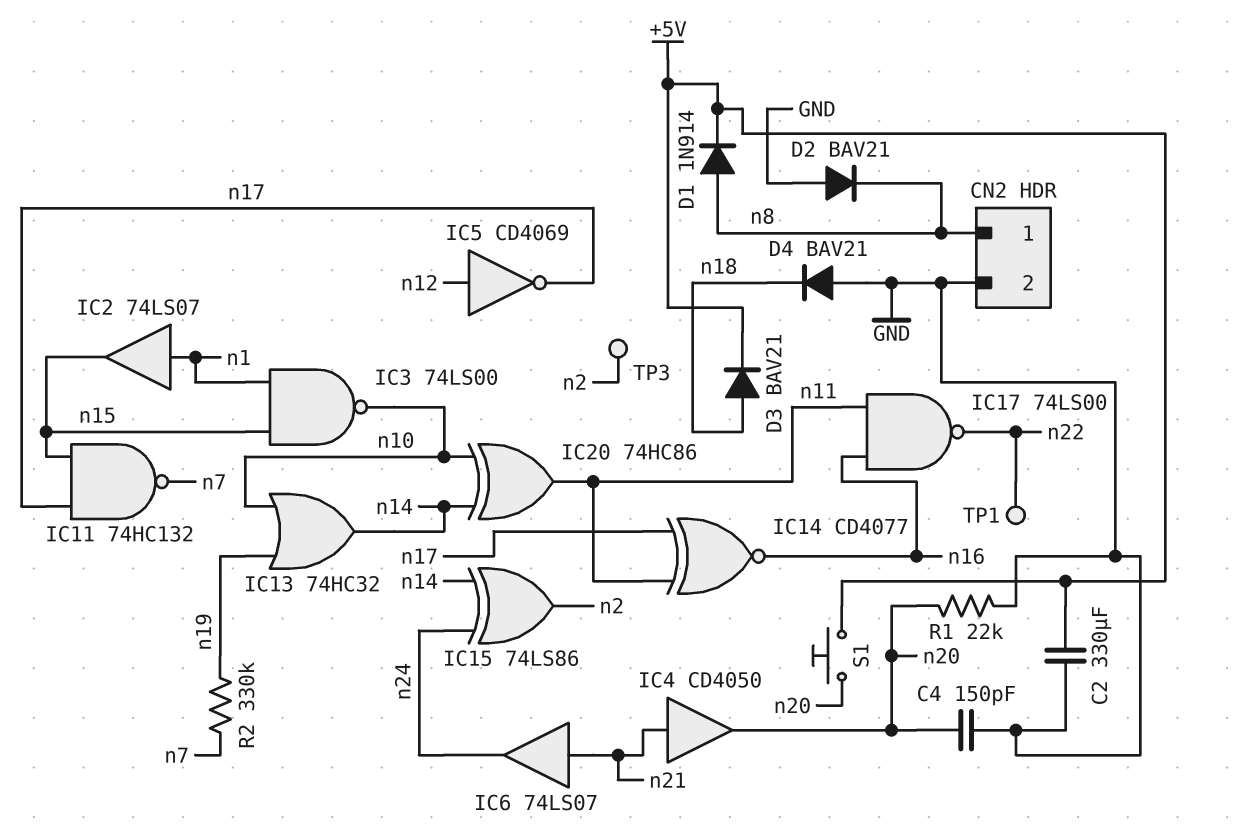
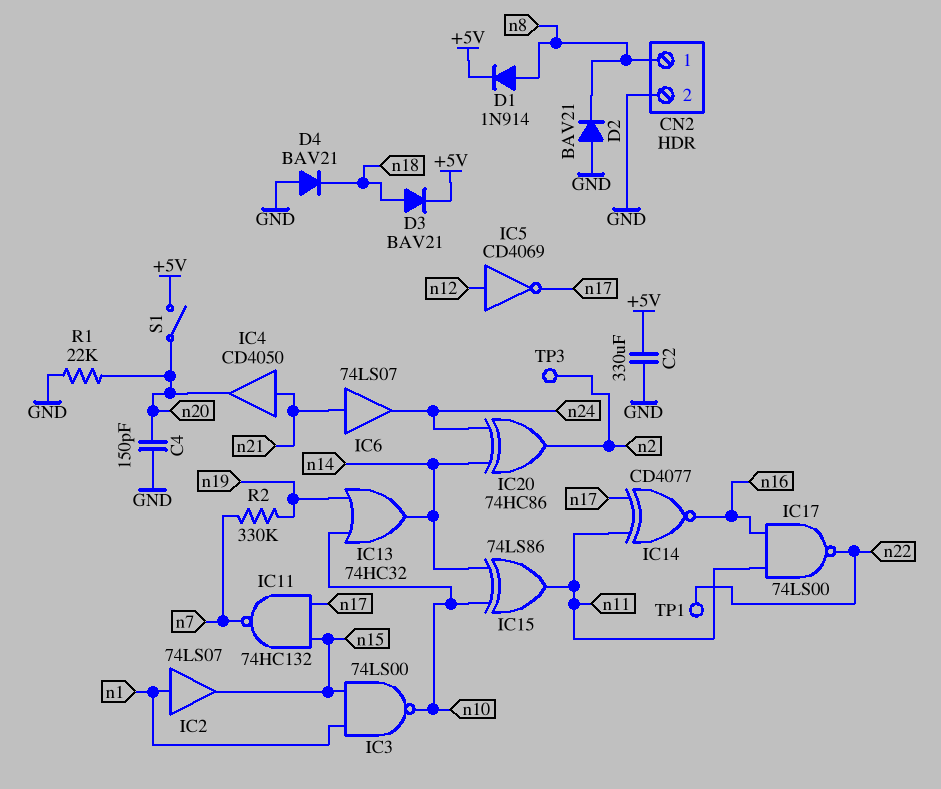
IC15: XOR 74LS86 (in n14, in n24, out n2) -> XOR 74LS86 (in n10, in n14, out n11)
IC20: XOR 74HC86 (in n10, in n14, out n11) -> XOR 74HC86 (in n14, in n24, out n2)
S1: button (+5V, n20) -> switch (+5V, n20)

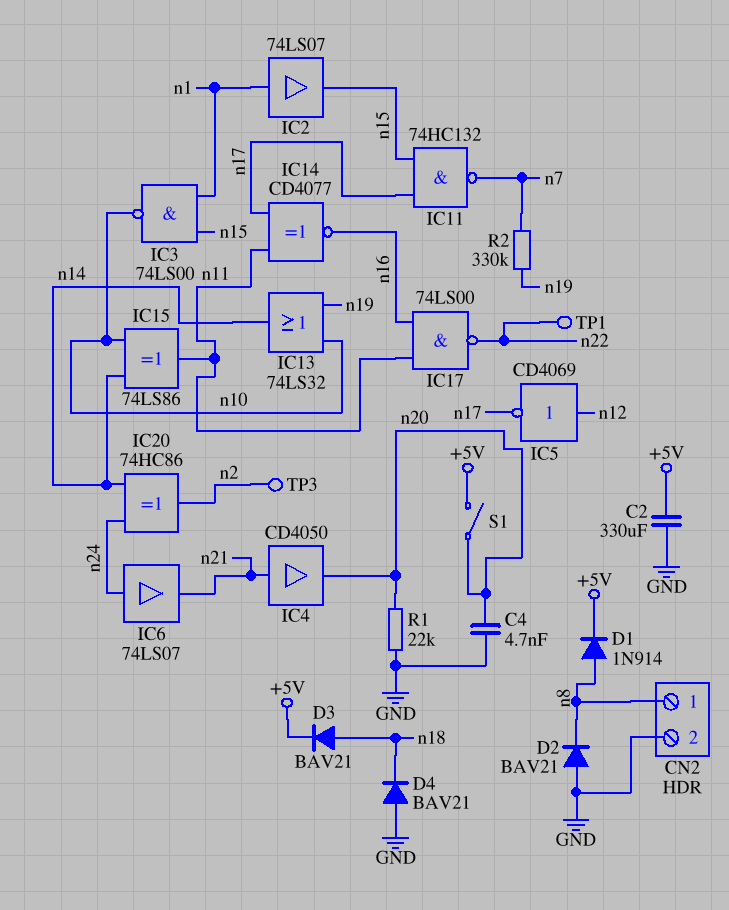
C4: 150pF (GND, n20) -> 4.7nF (GND, n20)
IC6: buffer 74LS07 (in n21, out n24) -> buffer 74LS07 (in n24, out n21)
IC13: OR 74HC32 (in n10, in n19, out n14) -> OR 74LS32 (in n10, in n19, out n14)

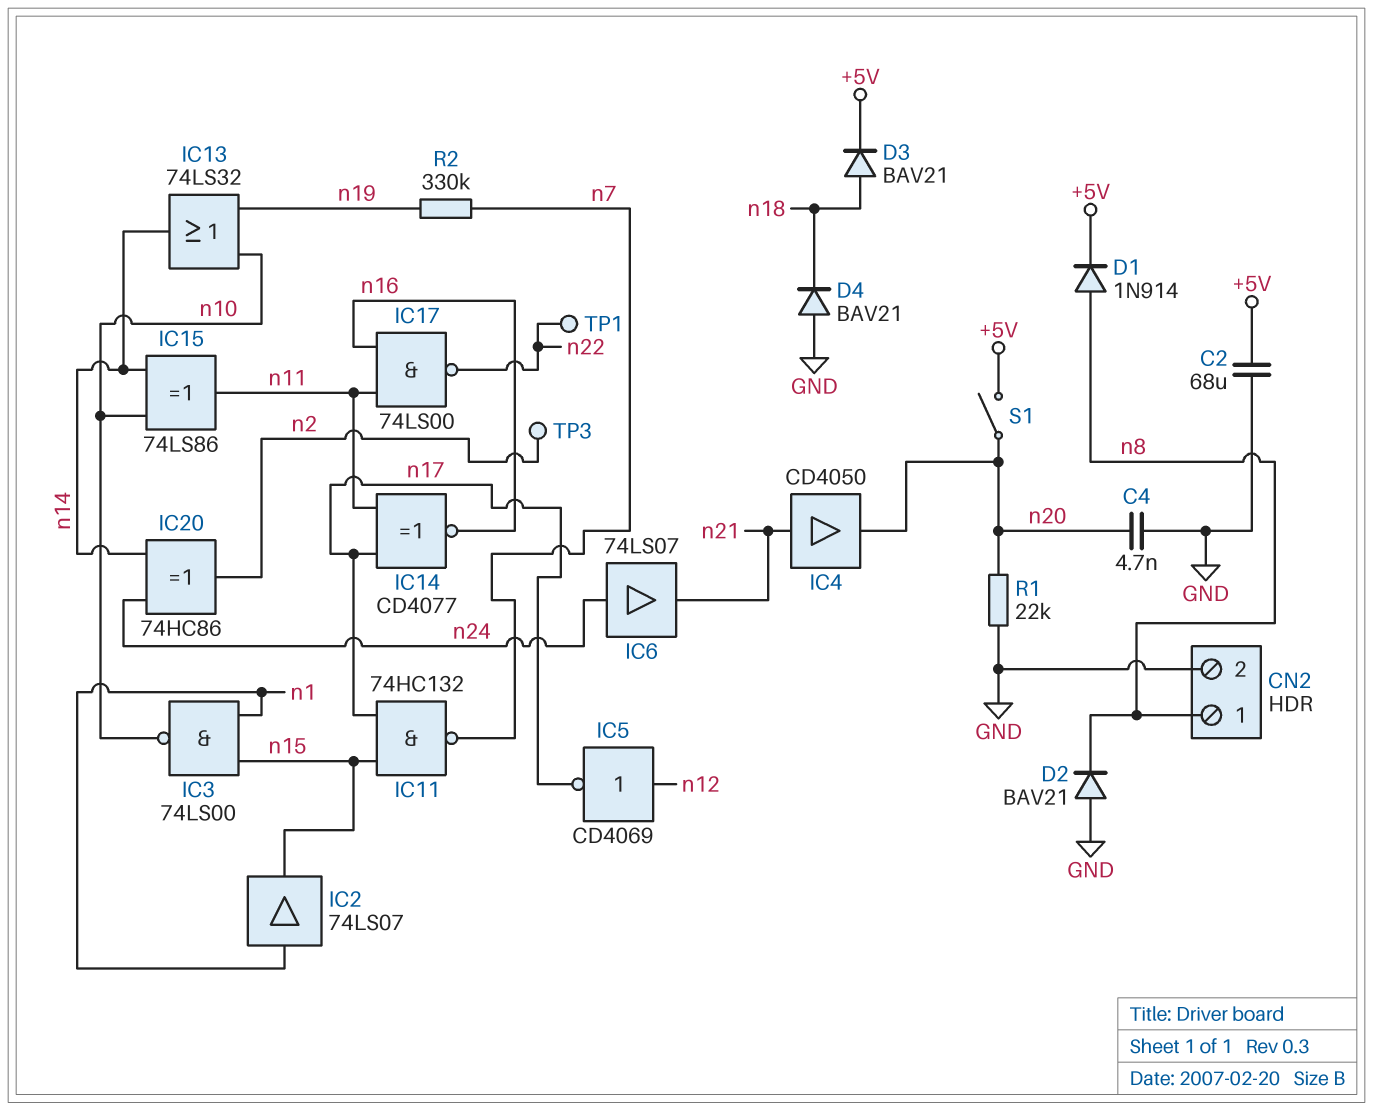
C2: 330uF (+5V, GND) -> 68uF (+5V, GND)

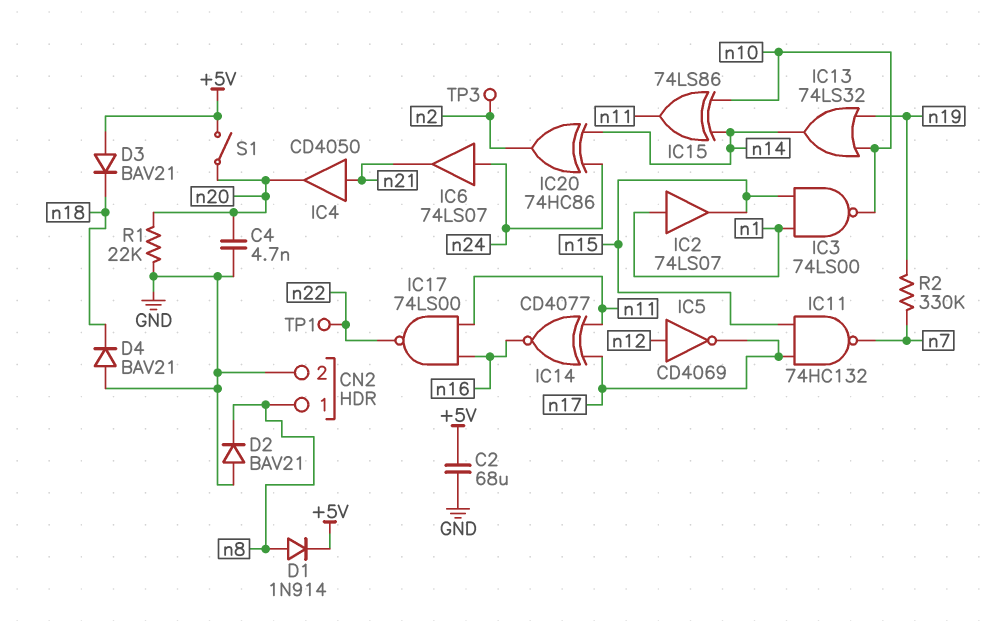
D3: diode BAV21 (A n18, K +5V) -> diode BAV21 (A +5V, K n18)

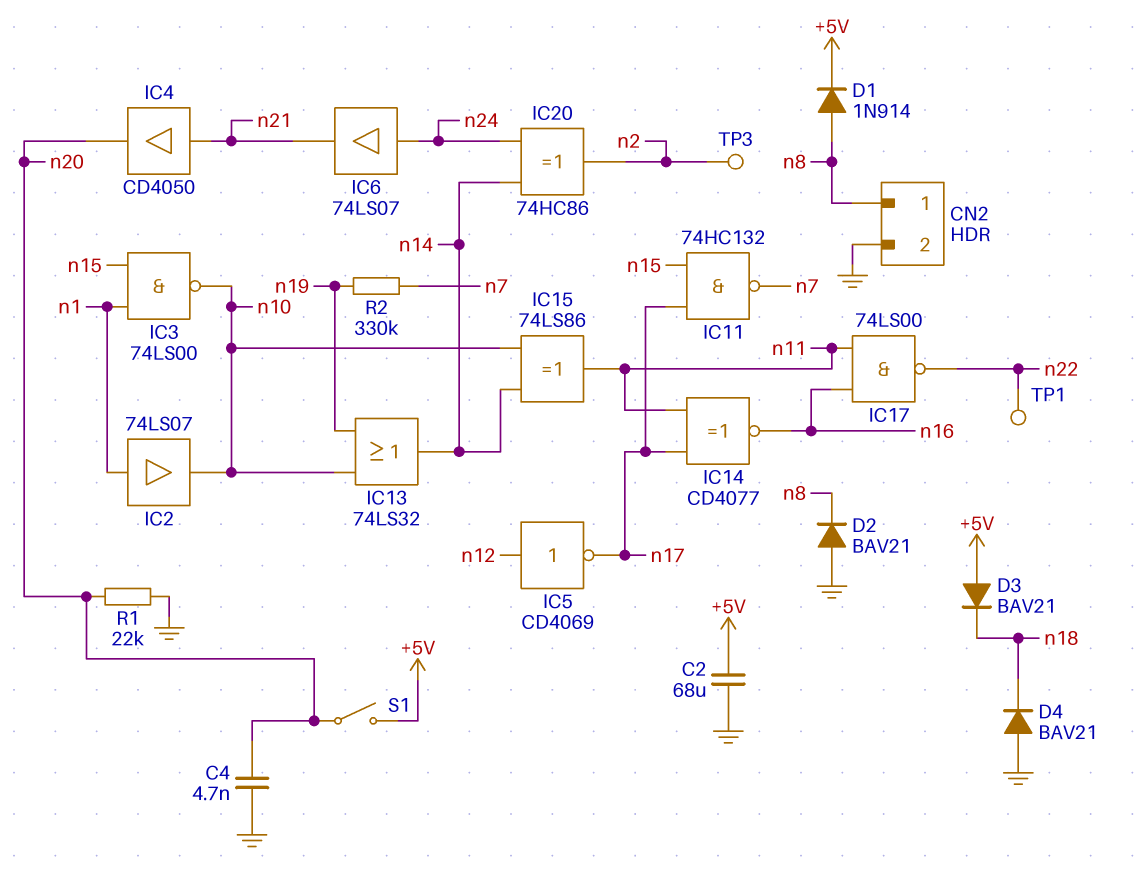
IC2: buffer 74LS07 (in n1, out n15) -> buffer 74LS07 (in n1, out n10)

